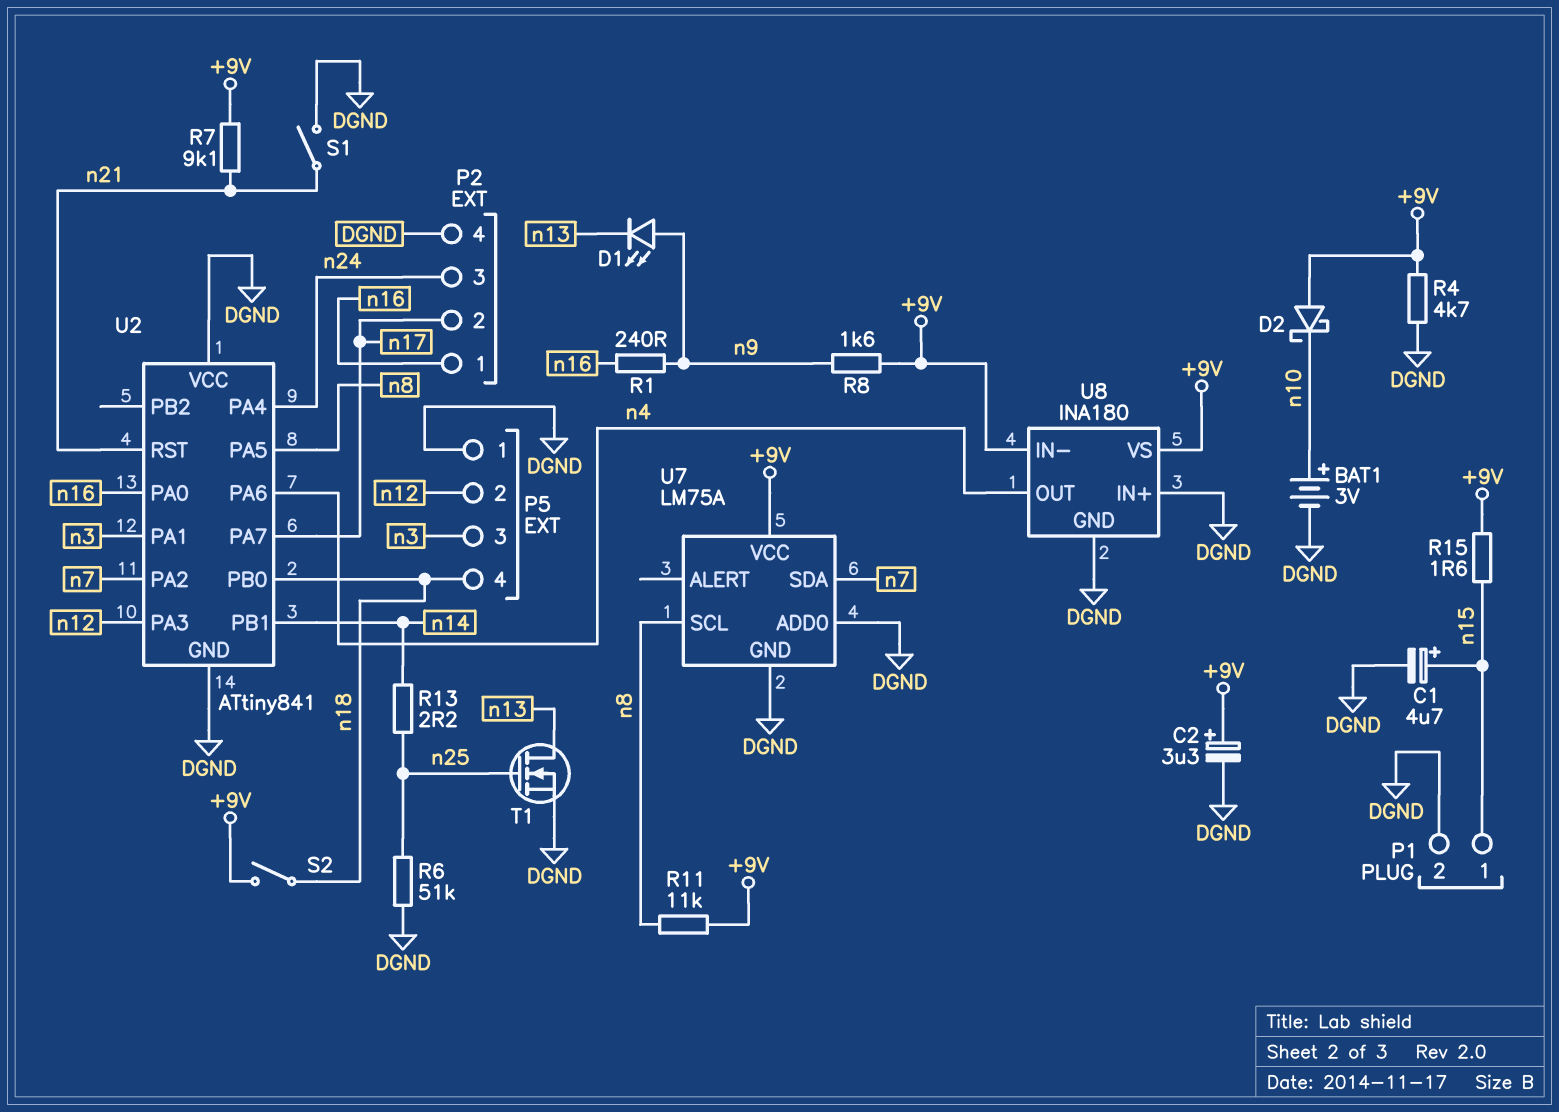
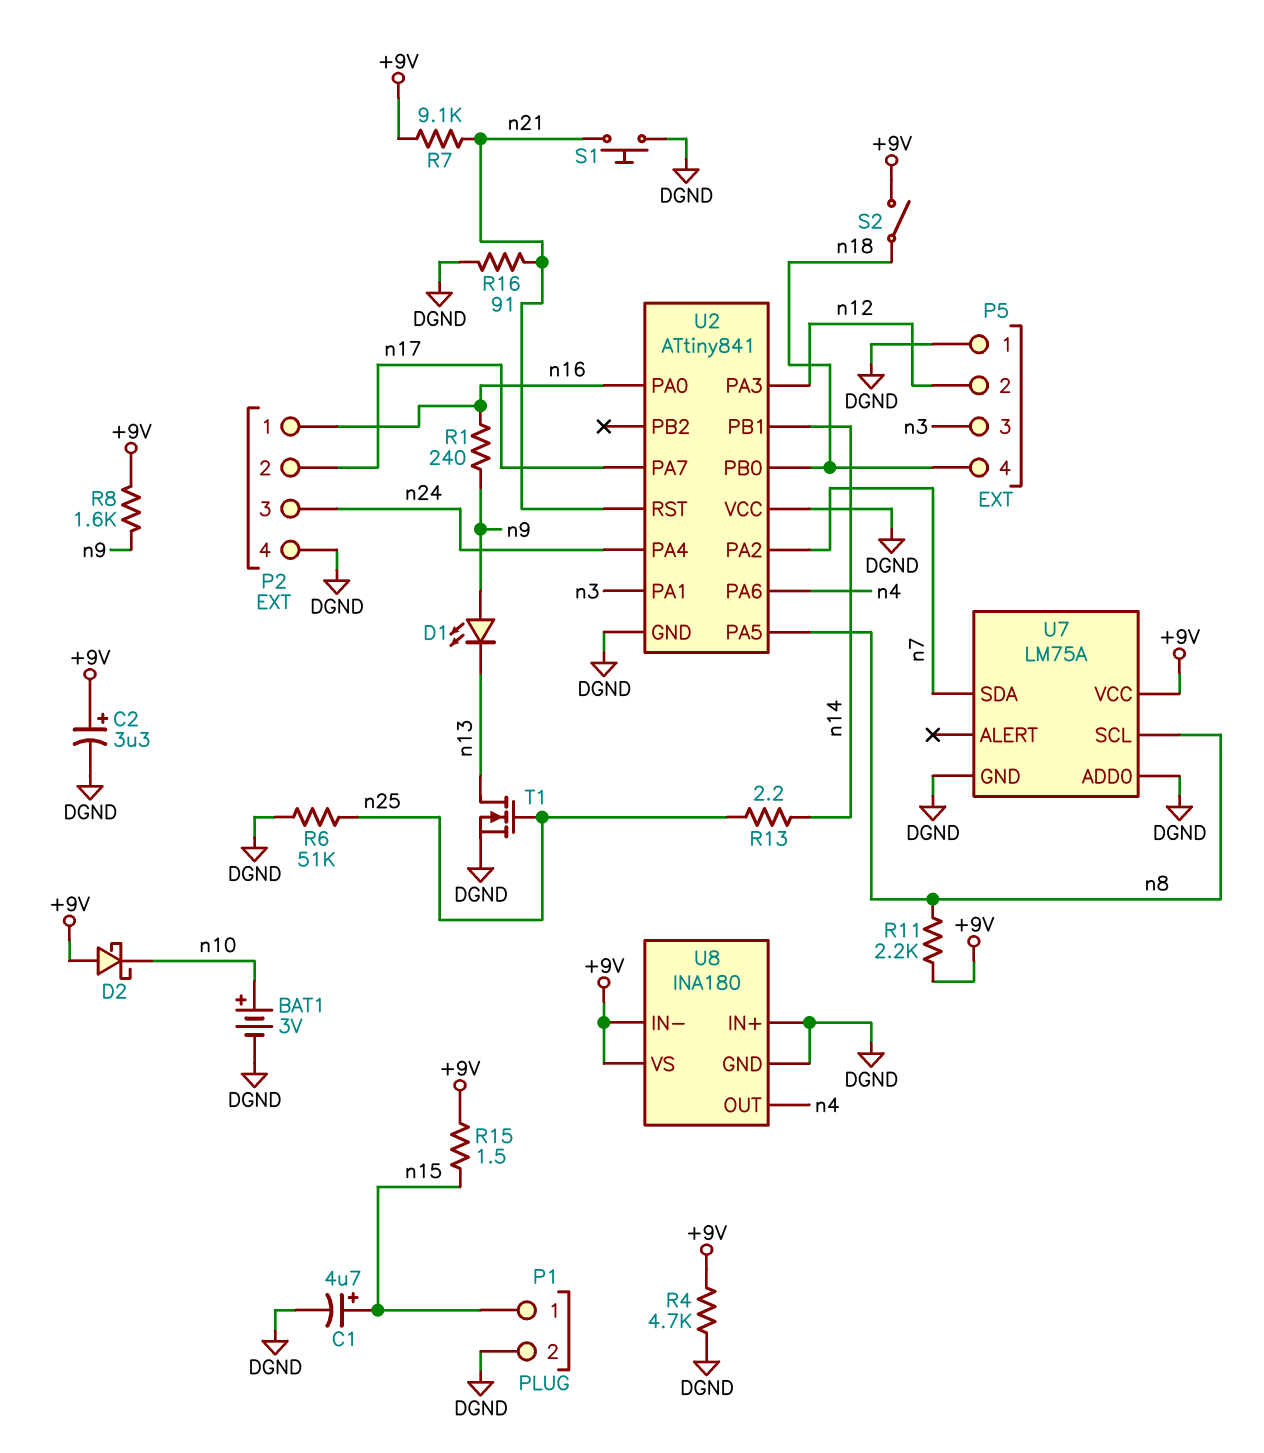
R11: 11k (+9V, n8) -> 2.2k (+9V, n8)
R15: 1.6 (+9V, n15) -> 1.5 (+9V, n15)
R16: none -> 91 (DGND, n21)
S1: switch (DGND, n21) -> button (DGND, n21)

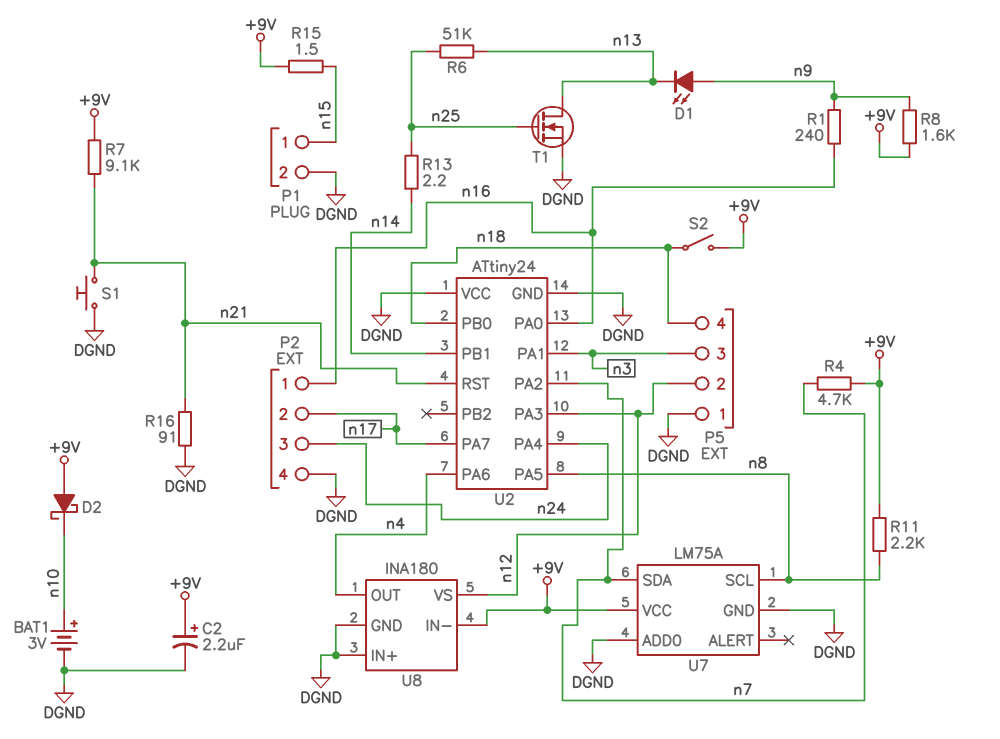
C1: 4.7uF (plus n15, minus DGND) -> none
C2: 3.3uF (plus +9V, minus DGND) -> 2.2uF (plus +9V, minus DGND)
R4: 4.7k (+9V, DGND) -> 4.7k (+9V, n7)
R6: 51k (DGND, n25) -> 51k (n13, n25)
U2: ATtiny841 -> ATtiny24
U8 pin VS: +9V -> n12

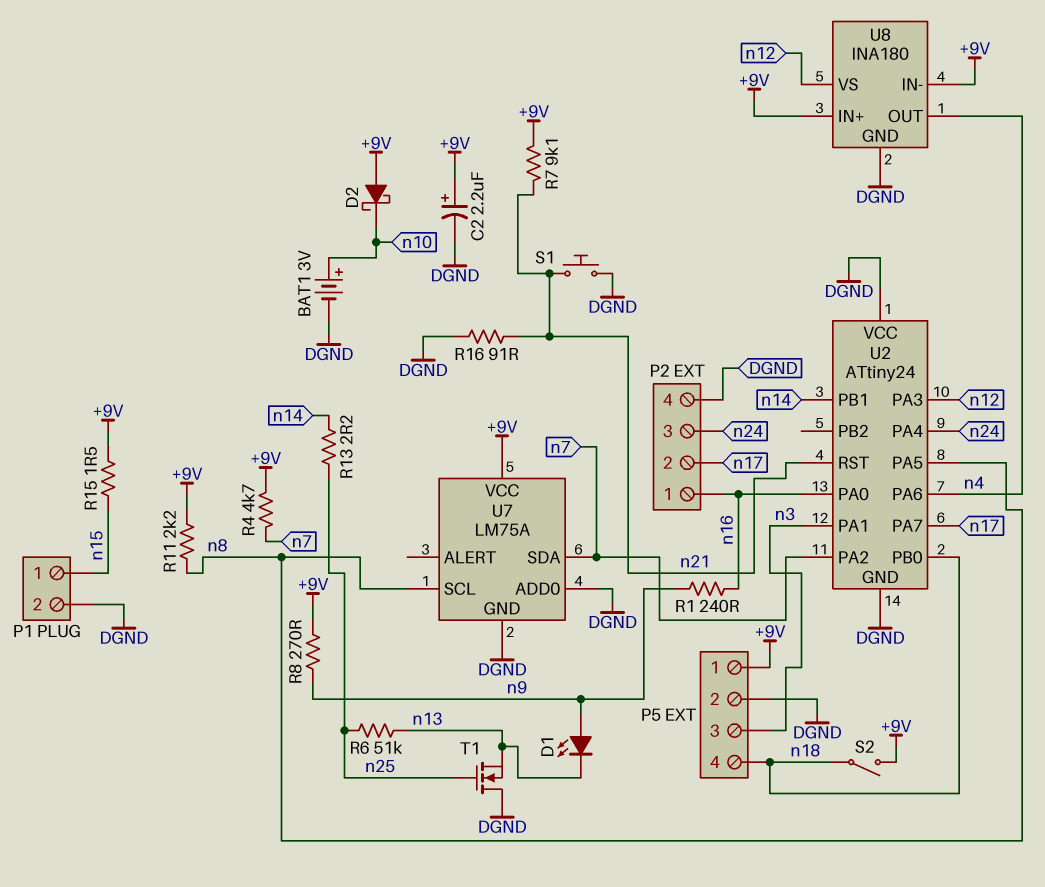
P5 pin 1: DGND -> +9V
P5 pin 2: n12 -> DGND
R8: 1.6k (+9V, n9) -> 270 (+9V, n9)
T1: NMOS (G n25, D n13, S DGND) -> NMOS (G n25, D DGND, S n13)
U8 pin IN+: DGND -> +9V

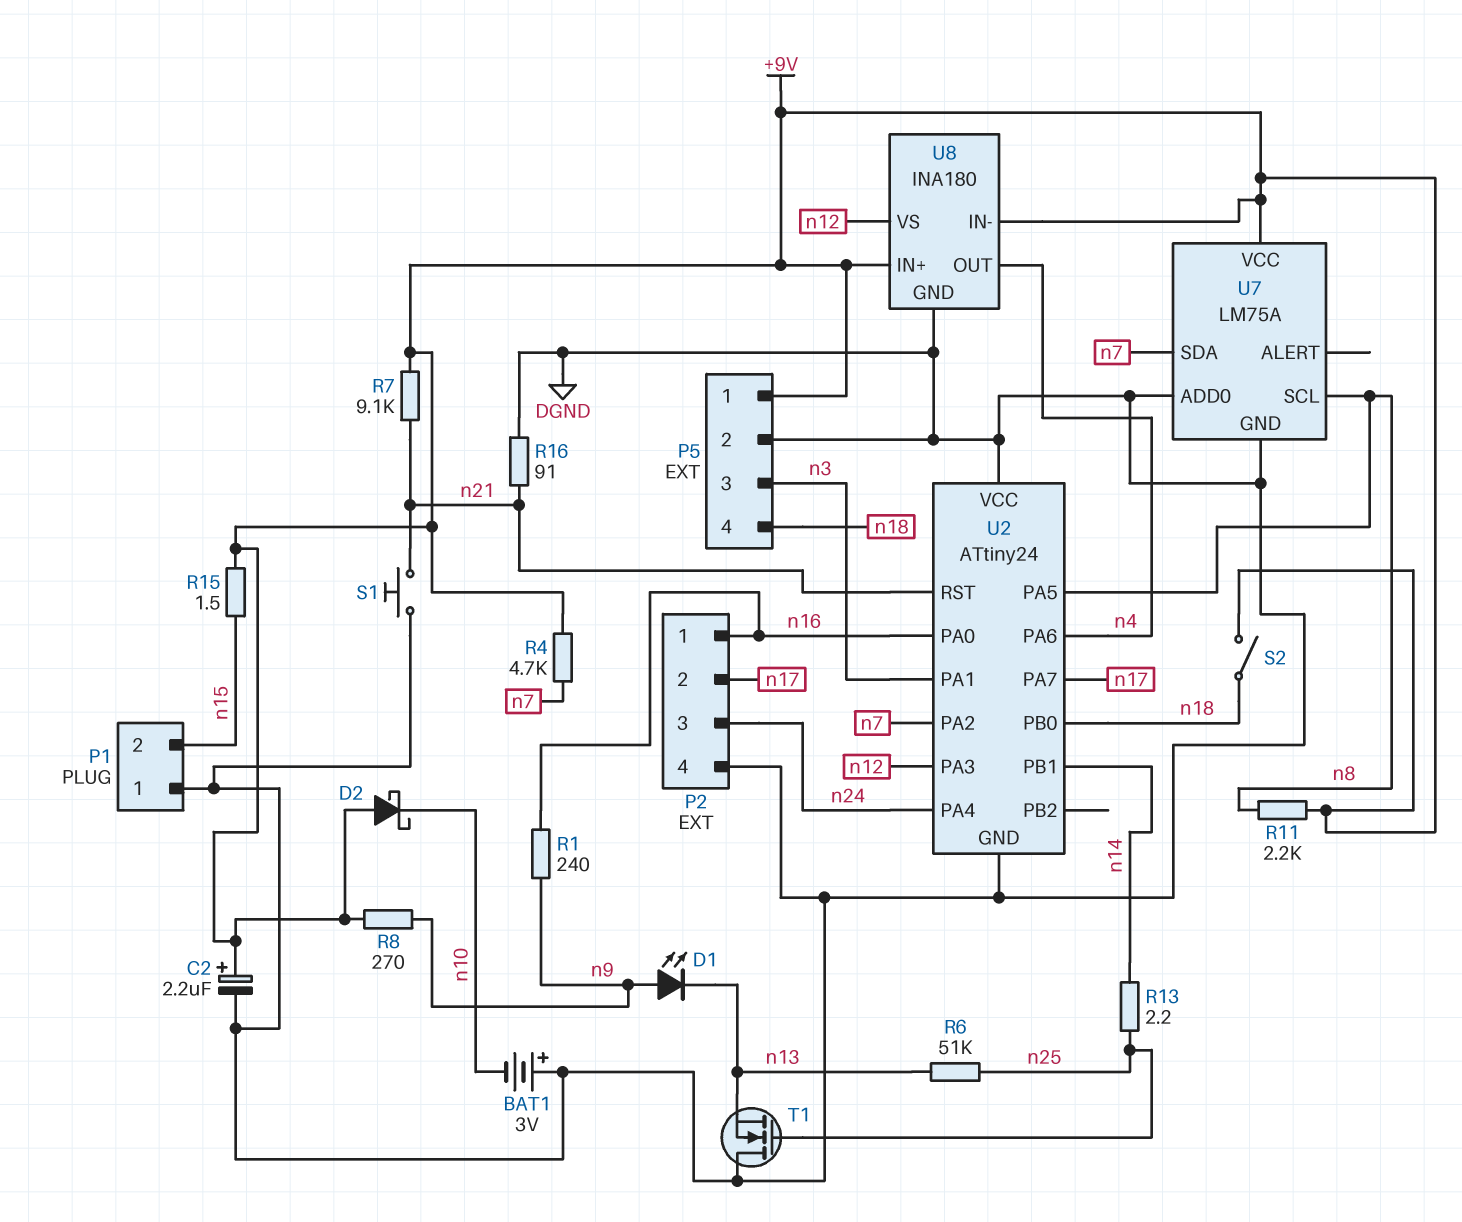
BAT1: 3V (plus n10, minus DGND) -> 3V (plus DGND, minus n10)
P1 pin 1: n15 -> DGND
P1 pin 2: DGND -> n15

